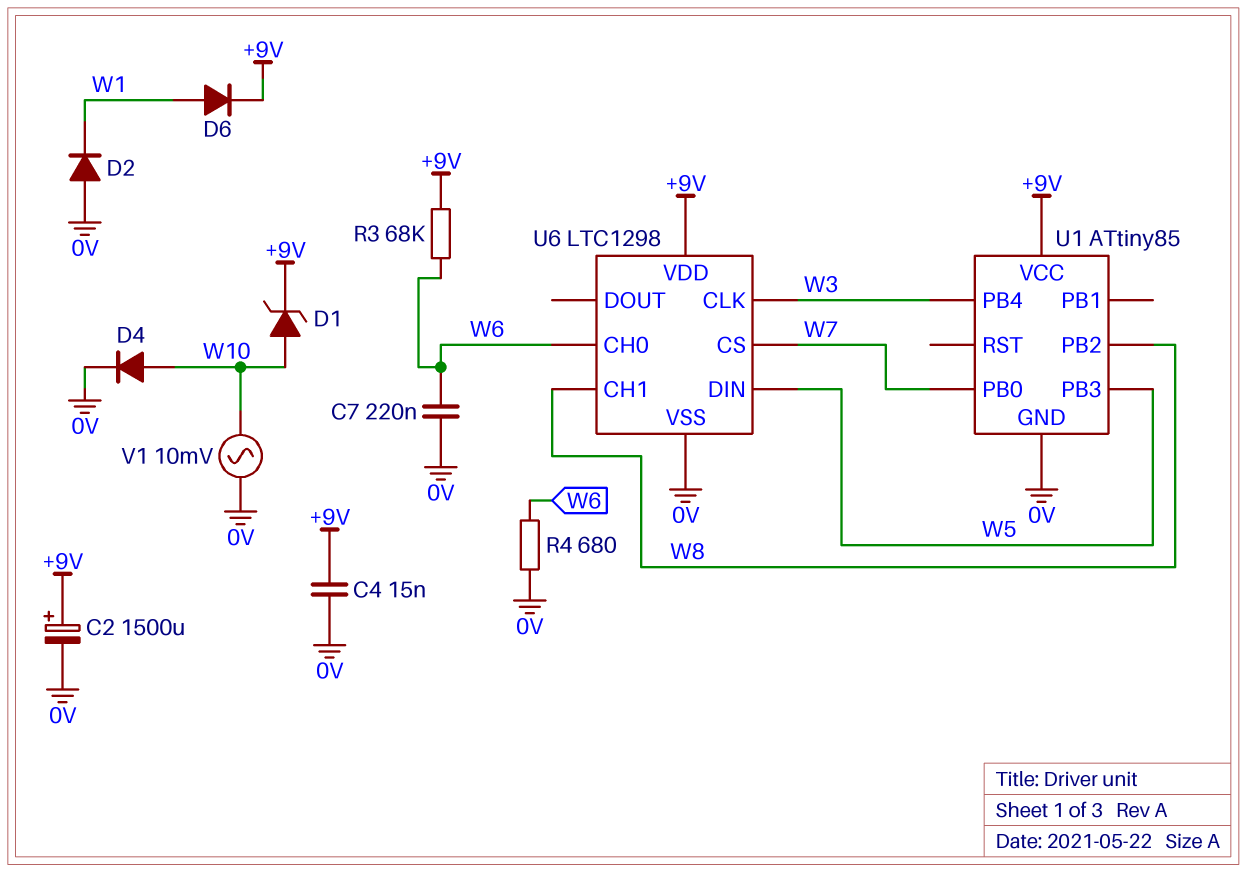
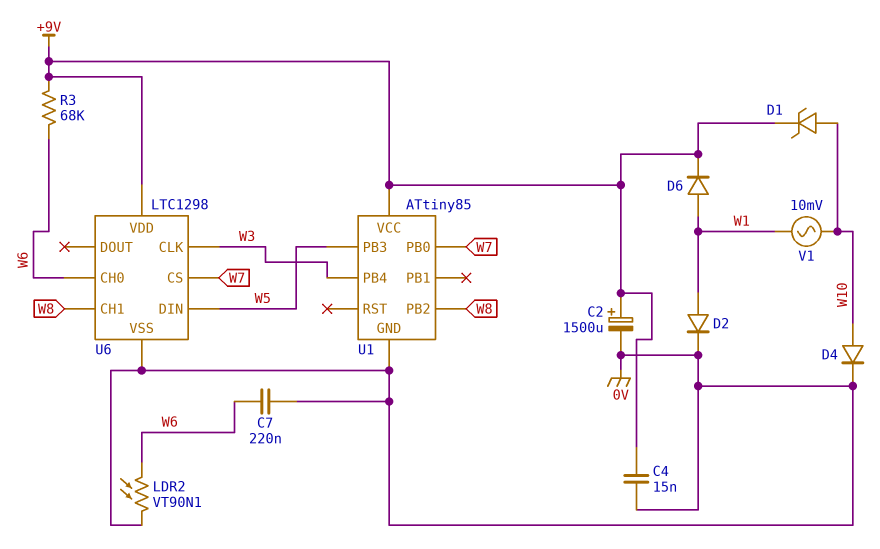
D2: diode (A 0V, K W1) -> diode (A W1, K 0V)
LDR2: none -> VT90N1 (0V, W6)
R4: 680 (0V, W6) -> none
V1: AC 10mV (0V, W10) -> AC 10mV (W1, W10)

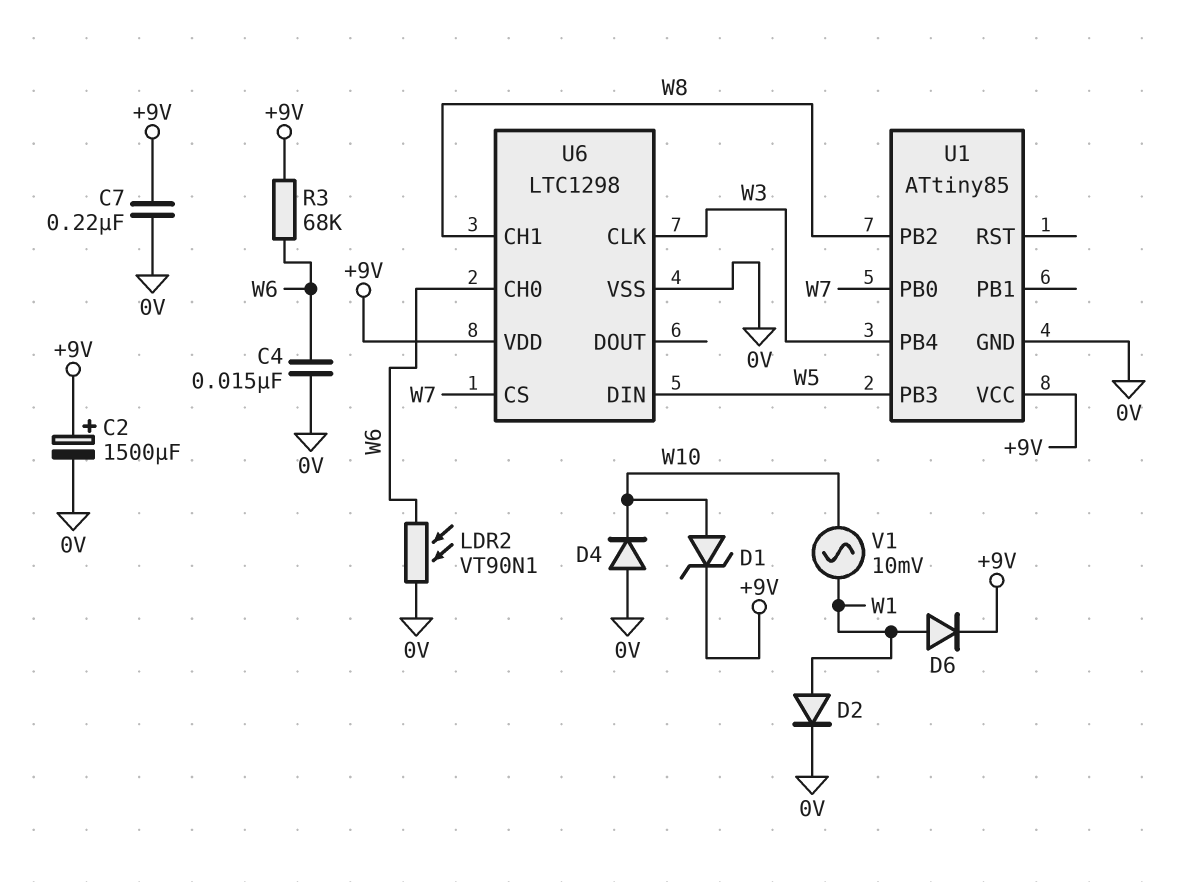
C4: 15nF (+9V, 0V) -> 15nF (0V, W6)
C7: 220nF (0V, W6) -> 220nF (+9V, 0V)
D4: diode (A W10, K 0V) -> diode (A 0V, K W10)

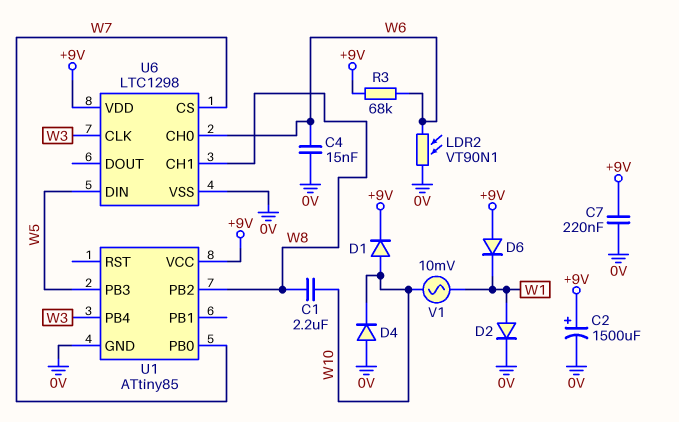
C1: none -> 2.2uF (W8, W10)
D1: zener (A W10, K +9V) -> diode (A W10, K +9V)
D6: diode (A W1, K +9V) -> diode (A +9V, K W1)

